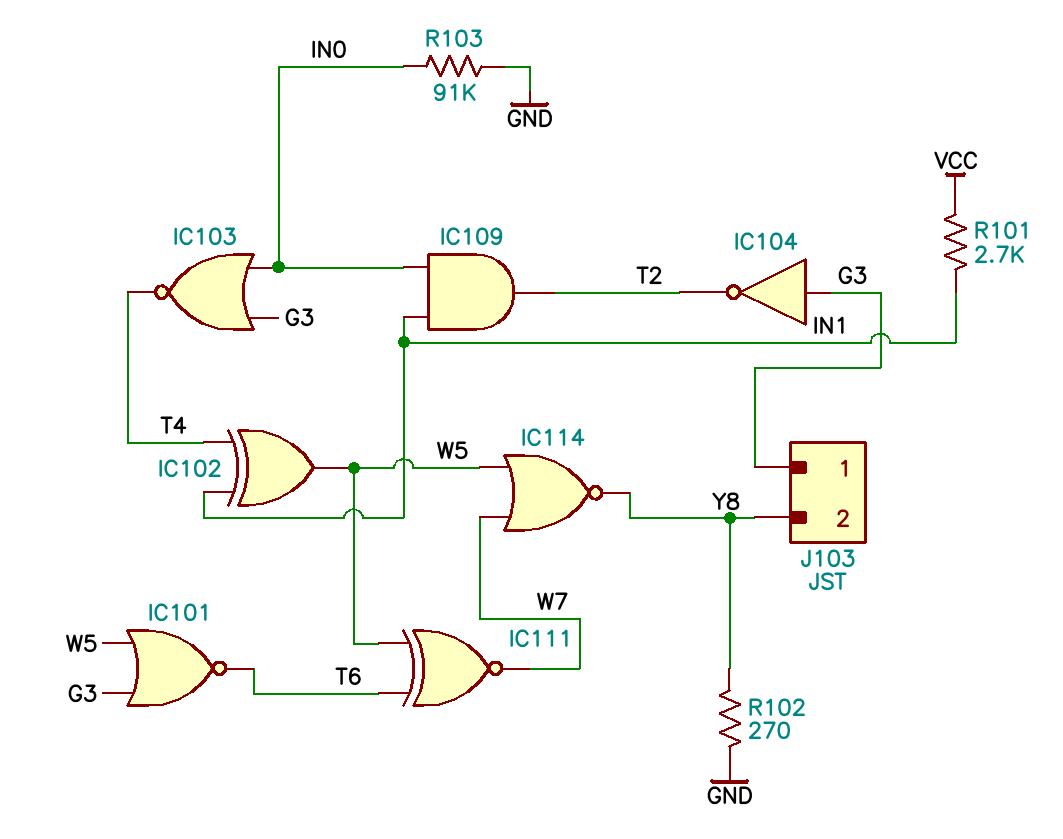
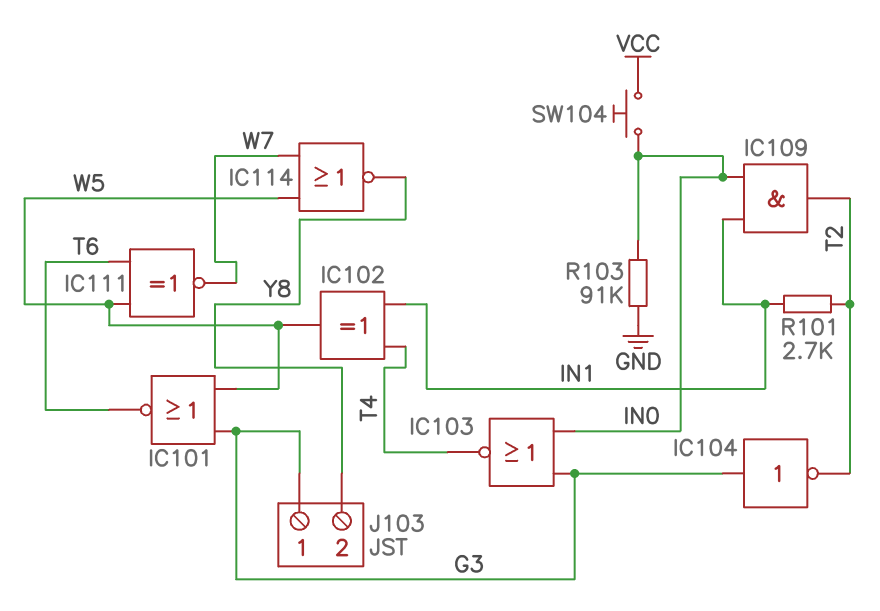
R101: 2.7k (IN1, VCC) -> 2.7k (IN1, T2)
R102: 270 (GND, Y8) -> none
SW104: none -> button (IN0, VCC)

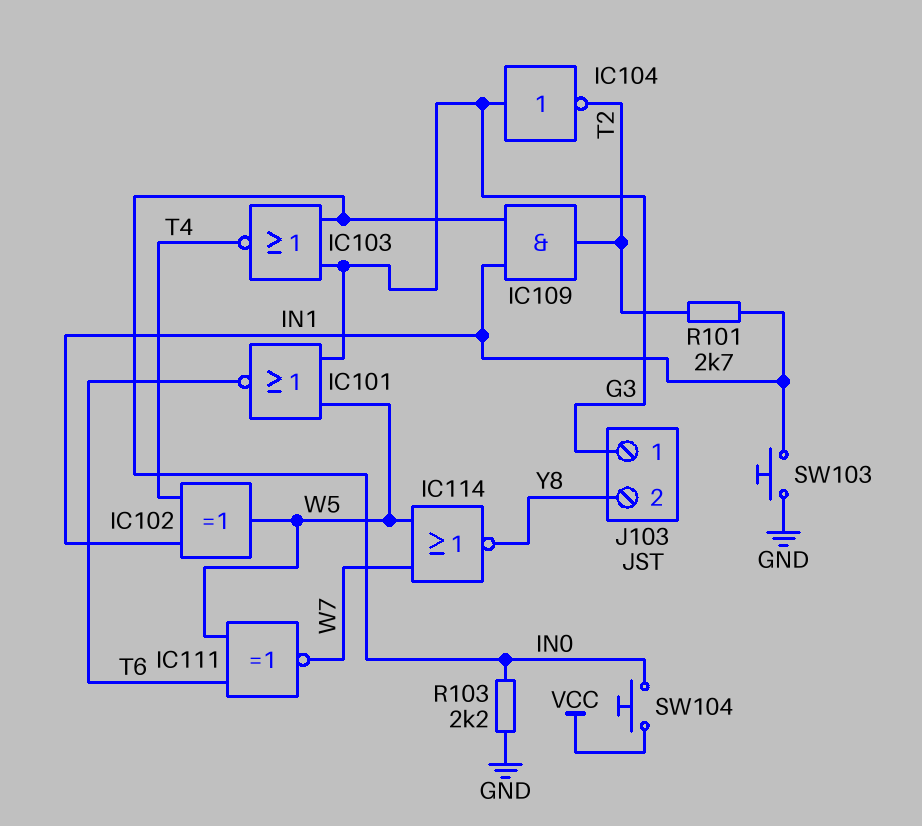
R103: 91k (GND, IN0) -> 2.2k (GND, IN0)
SW103: none -> button (GND, IN1)

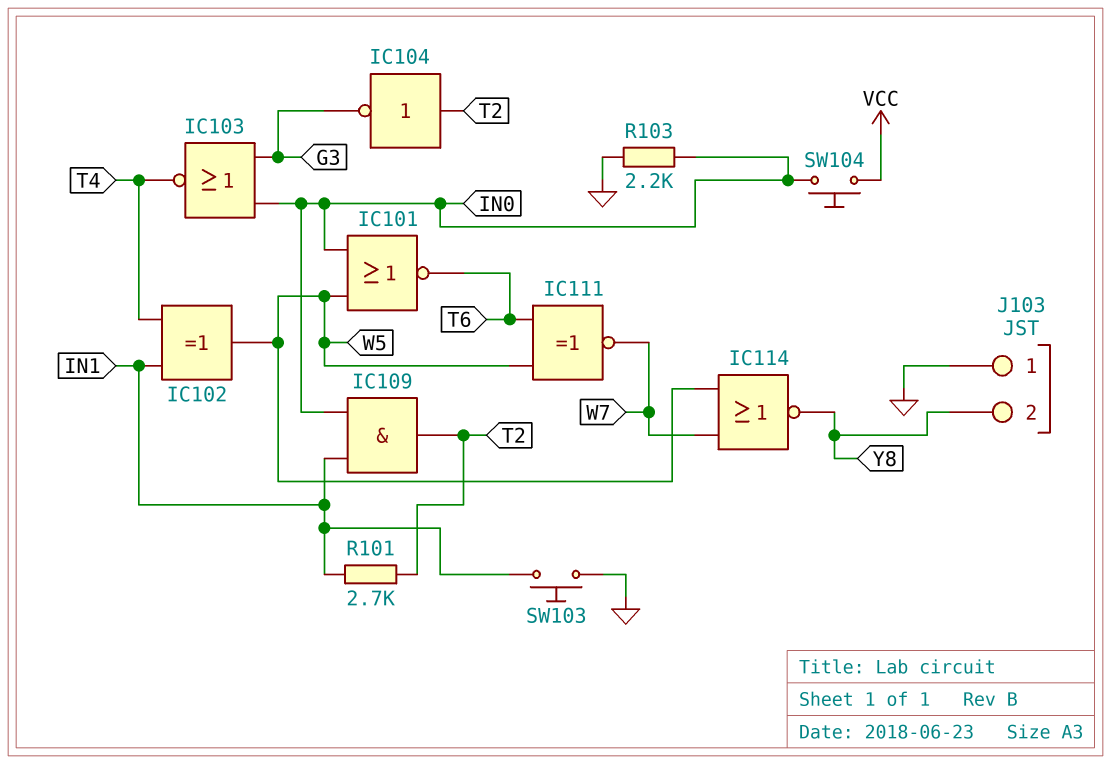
IC101: NOR (in G3, in W5, out T6) -> NOR (in IN0, in W5, out T6)
IC104: NOT (in G3, out T2) -> NOT (in T2, out G3)
J103 pin 1: G3 -> GND

